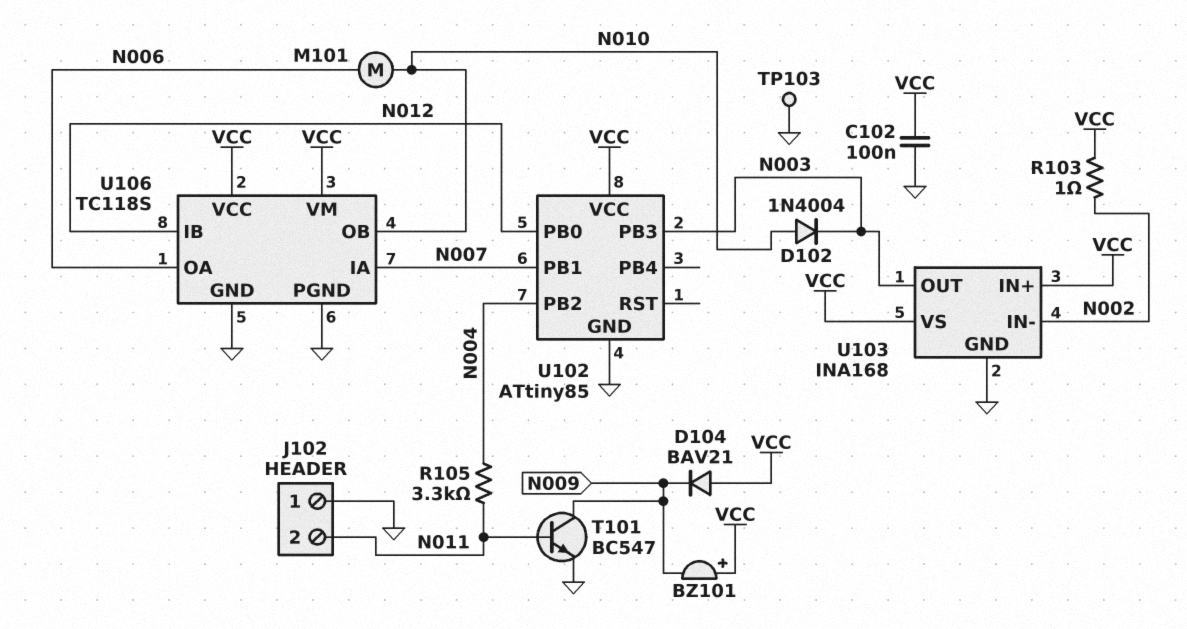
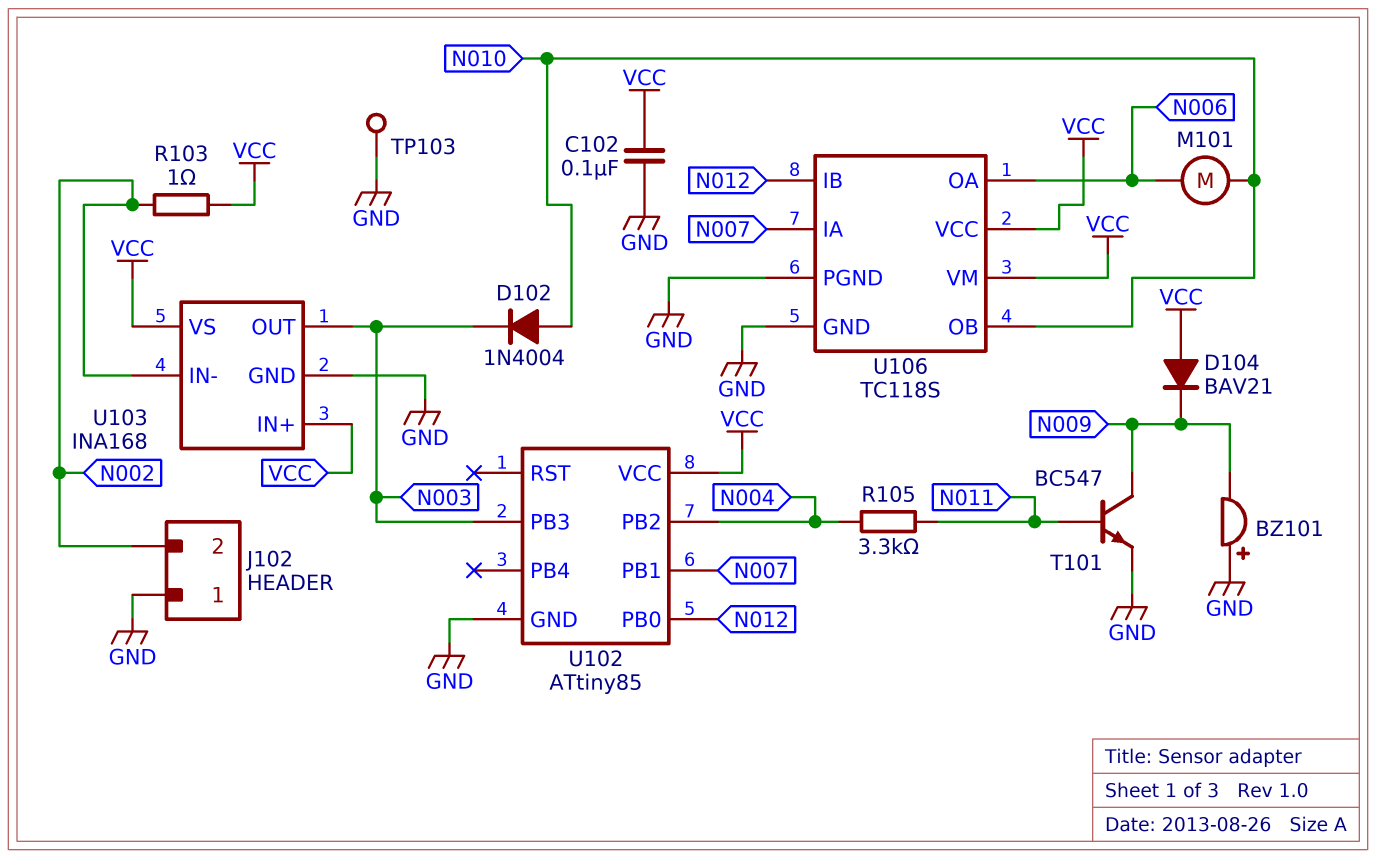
BZ101: buzzer (plus VCC, minus N009) -> buzzer (plus GND, minus N009)
J102 pin 2: N011 -> N002

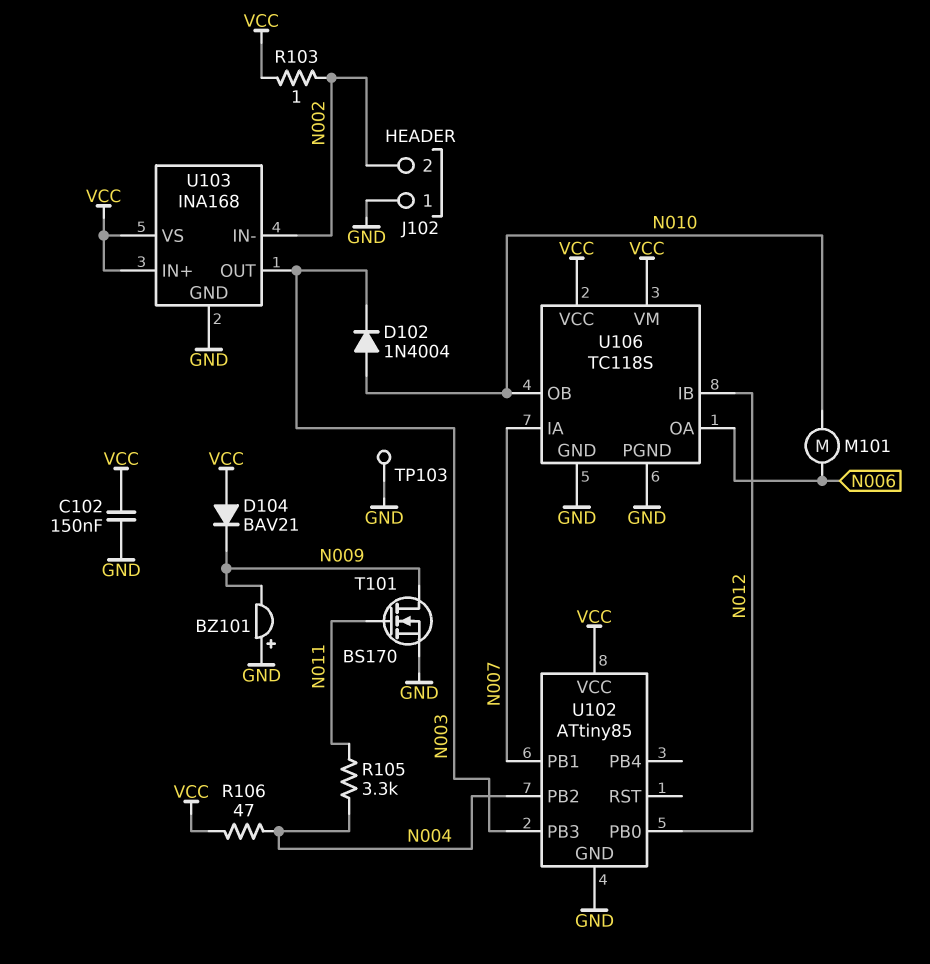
C102: 100nF (GND, VCC) -> 150nF (GND, VCC)
R106: none -> 47 (N004, VCC)
T101: NPN BC547 (B N011, C N009, E GND) -> NMOS BS170 (G N011, D N009, S GND)

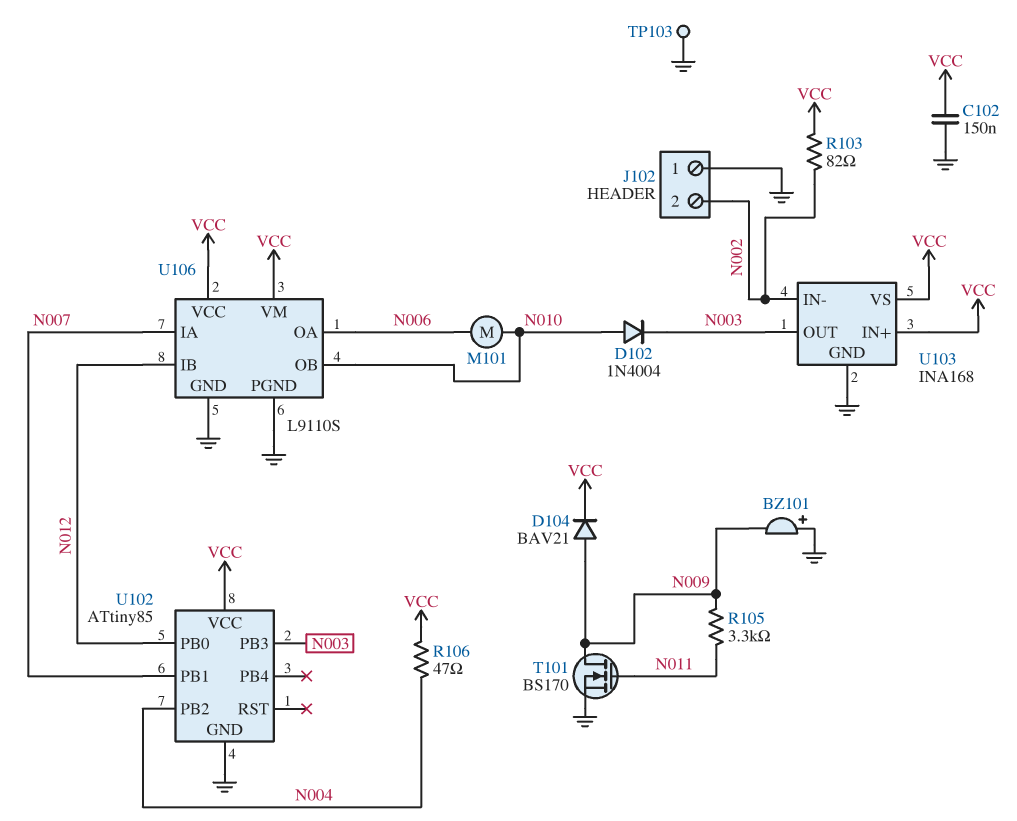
D104: diode BAV21 (A VCC, K N009) -> diode BAV21 (A N009, K VCC)
R103: 1 (N002, VCC) -> 82 (N002, VCC)
R105: 3.3k (N004, N011) -> 3.3k (N009, N011)
U106: TC118S -> L9110S

